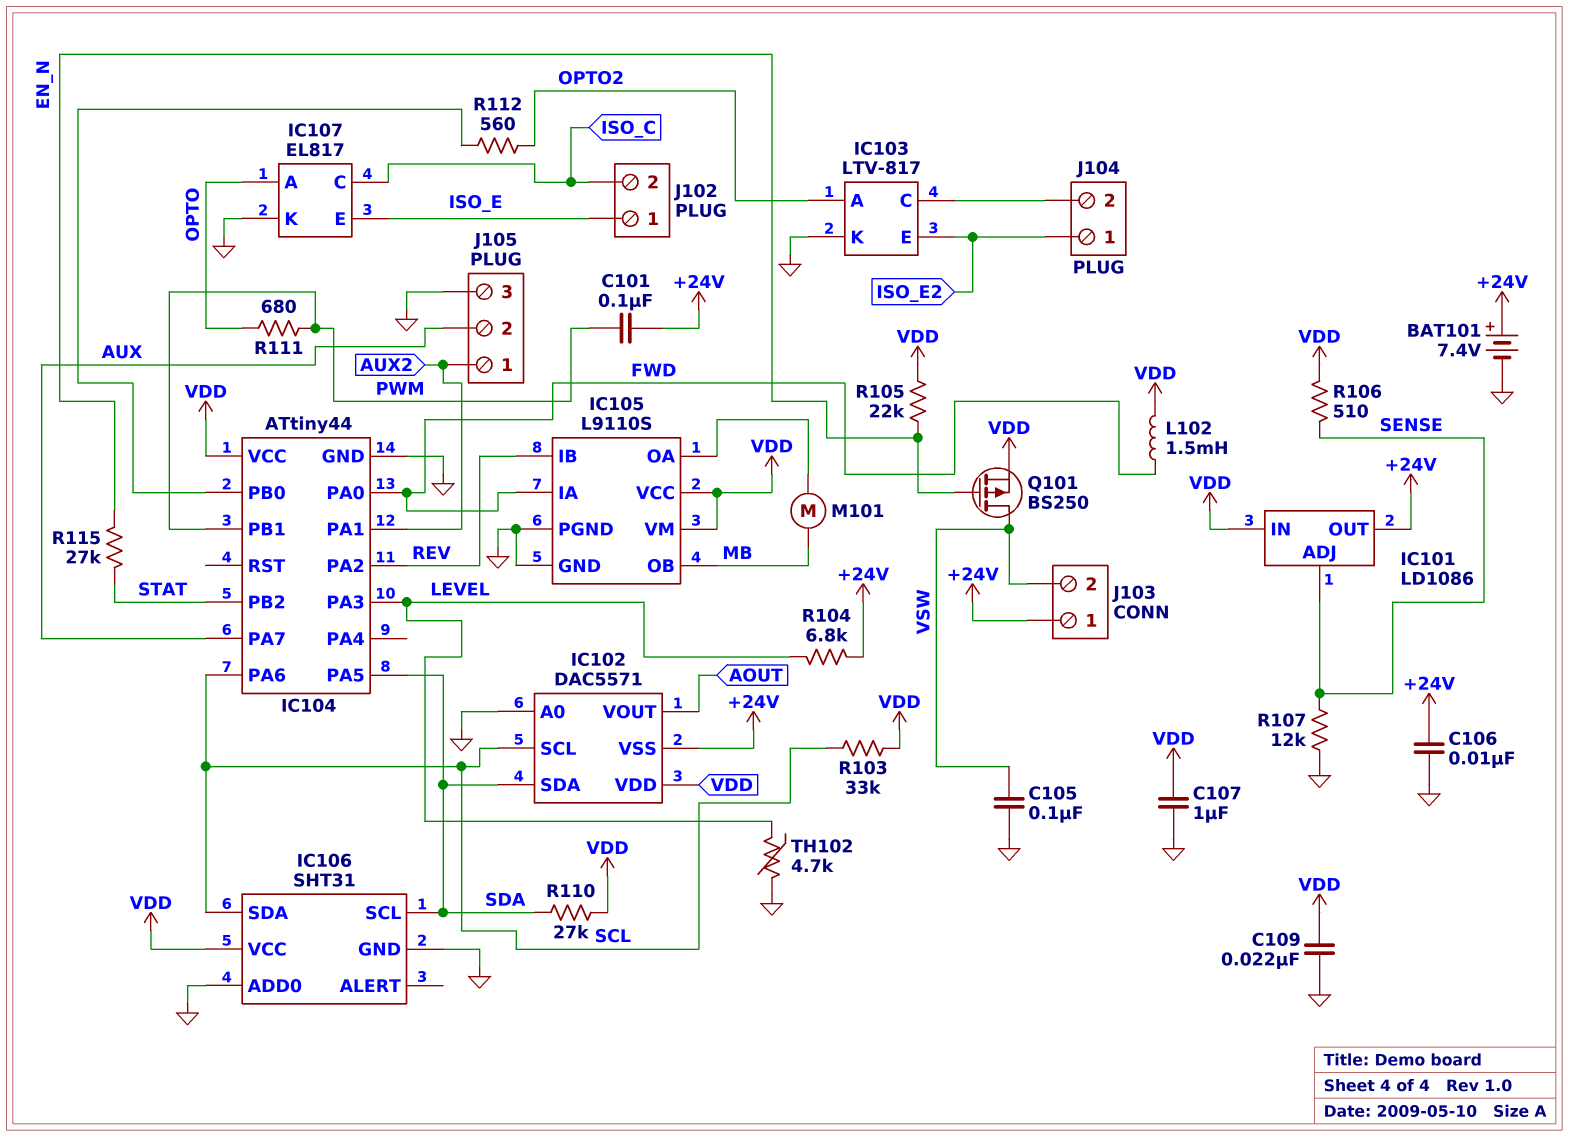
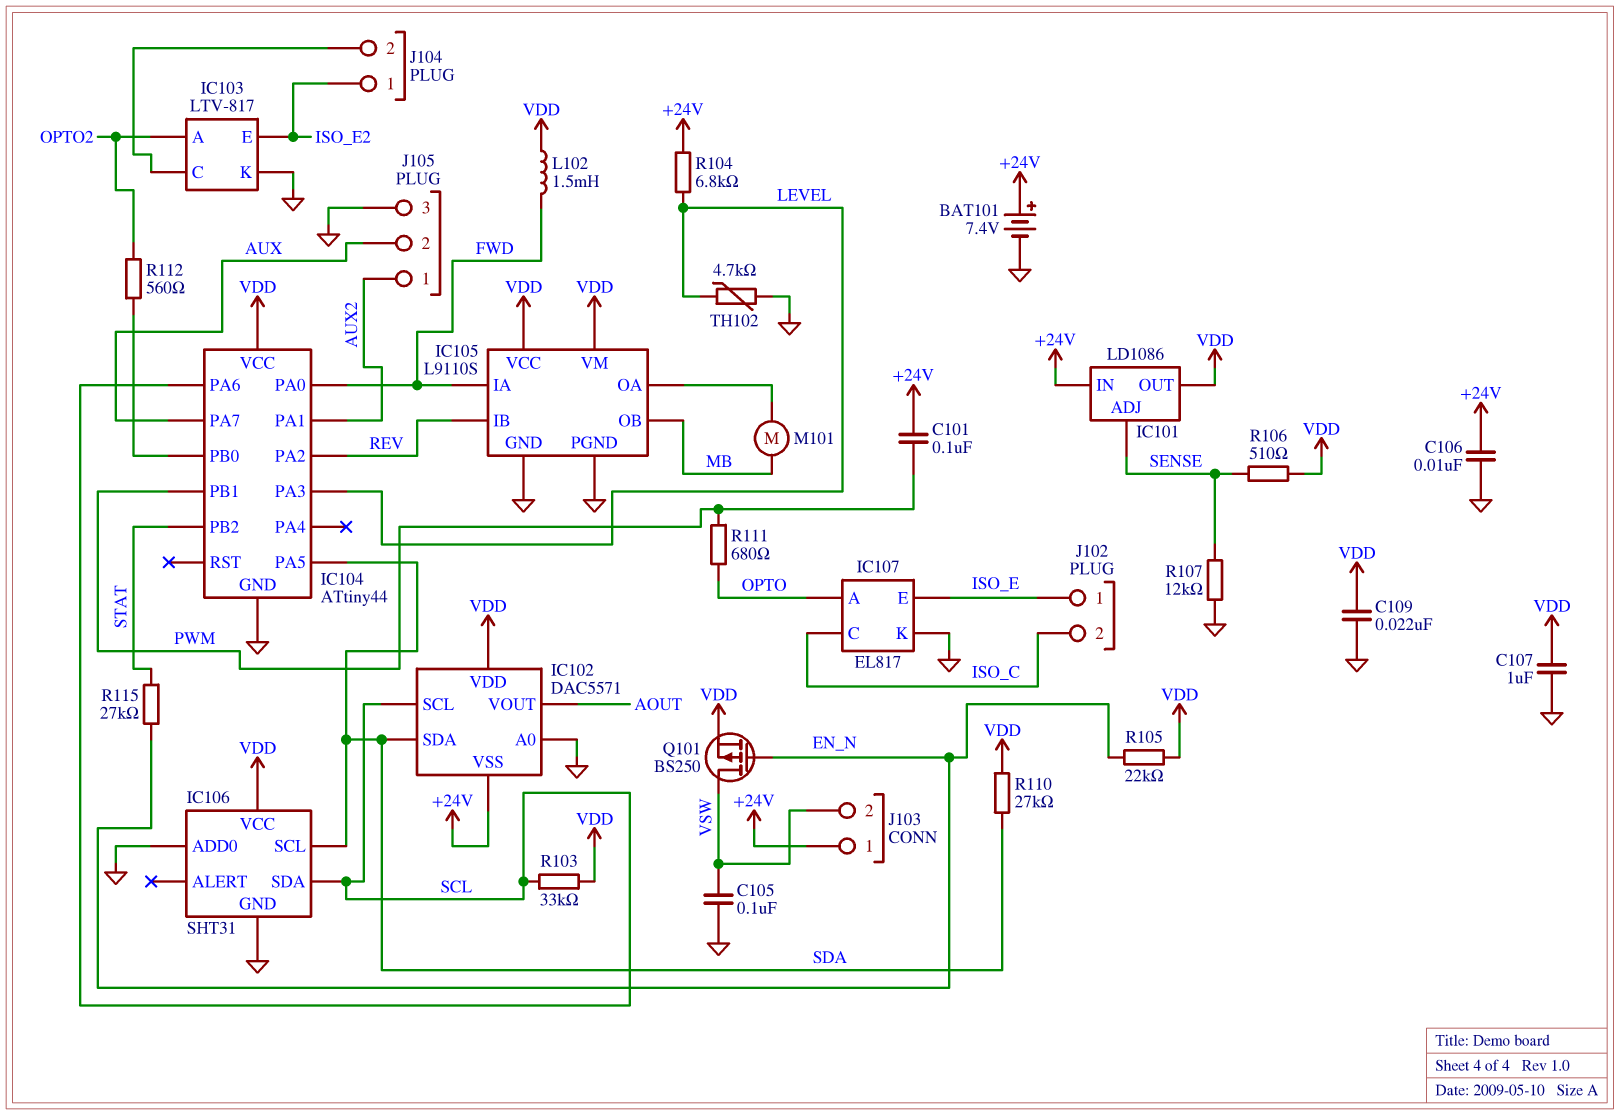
IC101 pin IN: VDD -> +24V
IC101 pin OUT: +24V -> VDD

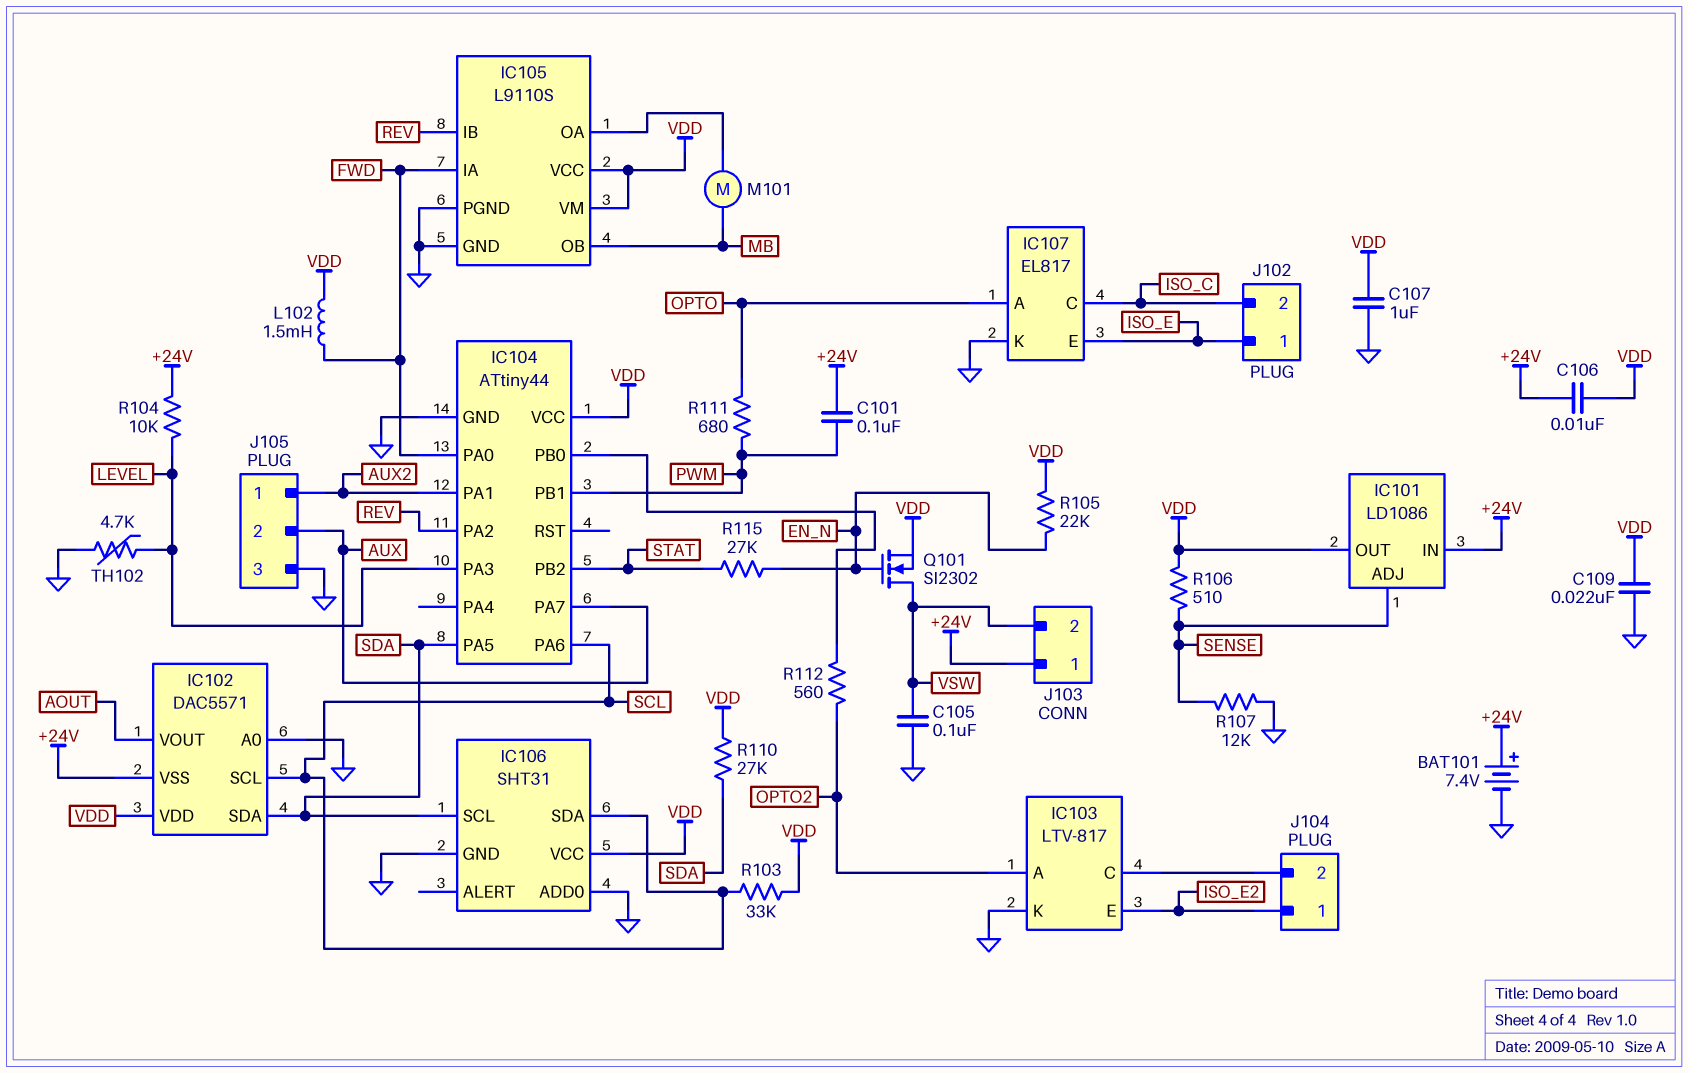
C106: 10nF (+24V, GND) -> 10nF (+24V, VDD)
Q101: PMOS BS250 (G EN_N, D VSW, S VDD) -> NMOS SI2302 (G EN_N, D VSW, S VDD)
R104: 6.8k (+24V, LEVEL) -> 10k (+24V, LEVEL)

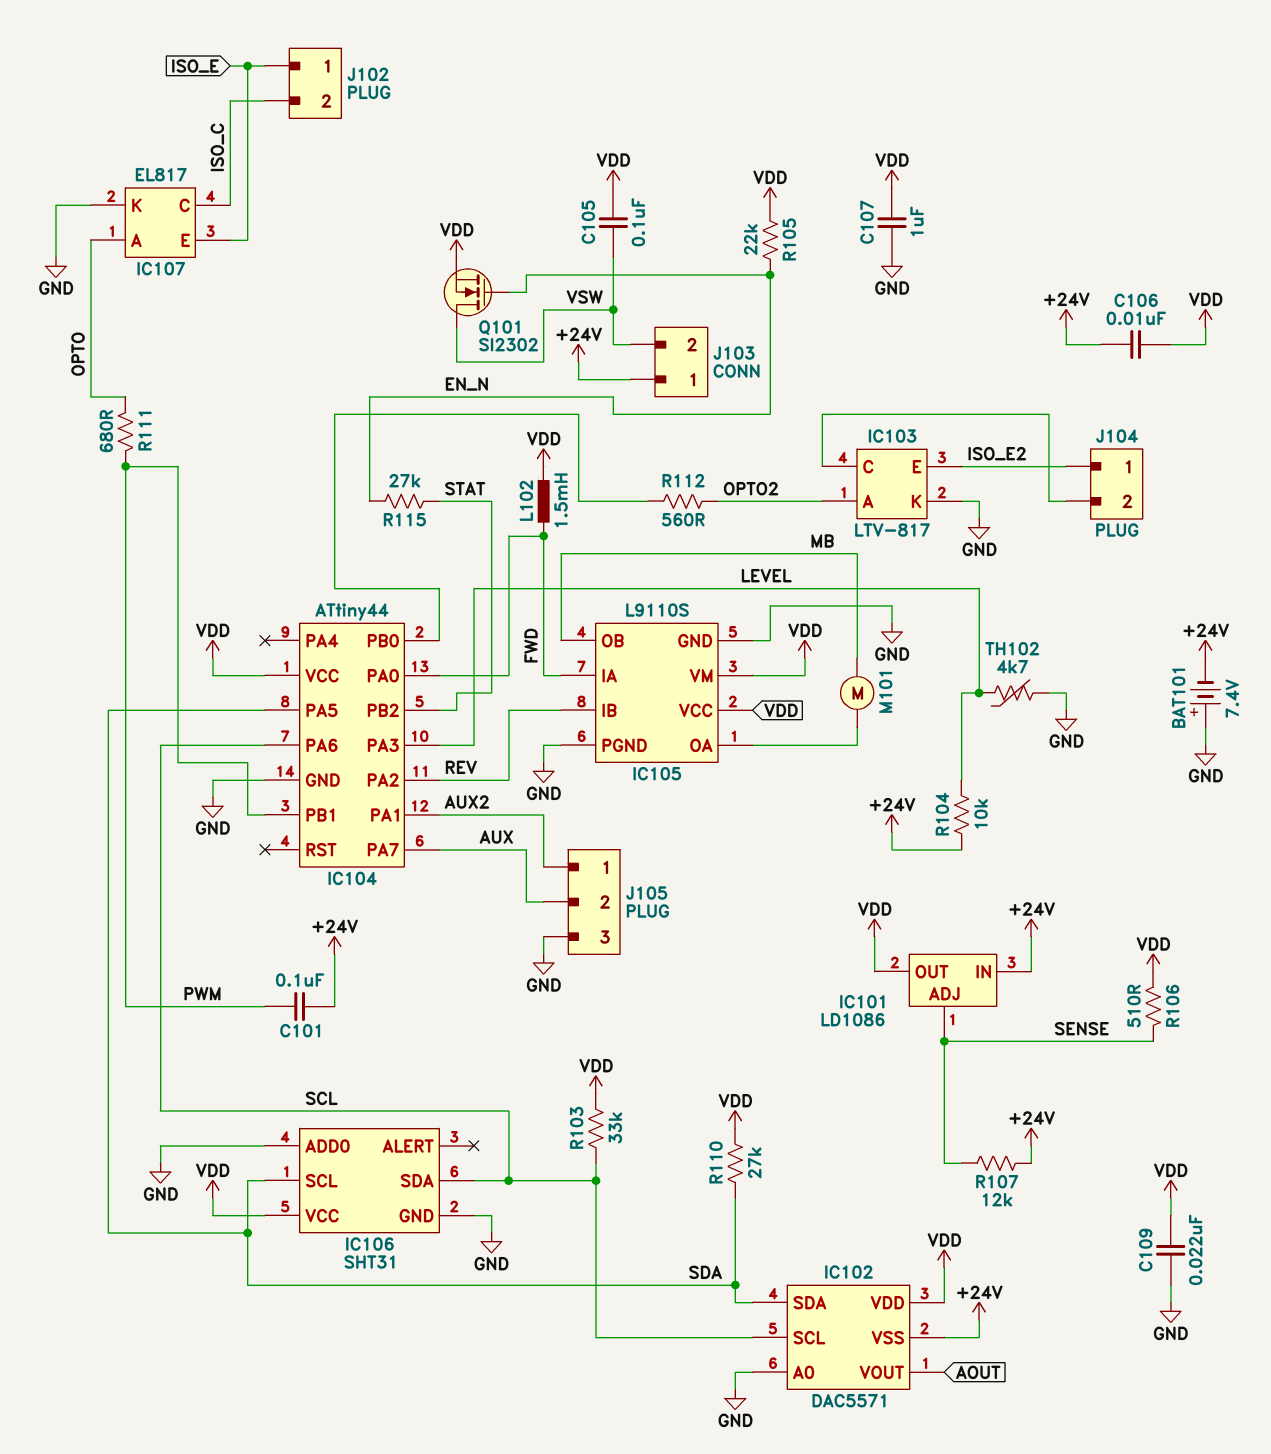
BAT101: 7.4V (plus +24V, minus GND) -> 7.4V (plus GND, minus +24V)
C105: 100nF (GND, VSW) -> 100nF (VDD, VSW)
R107: 12k (GND, SENSE) -> 12k (+24V, SENSE)

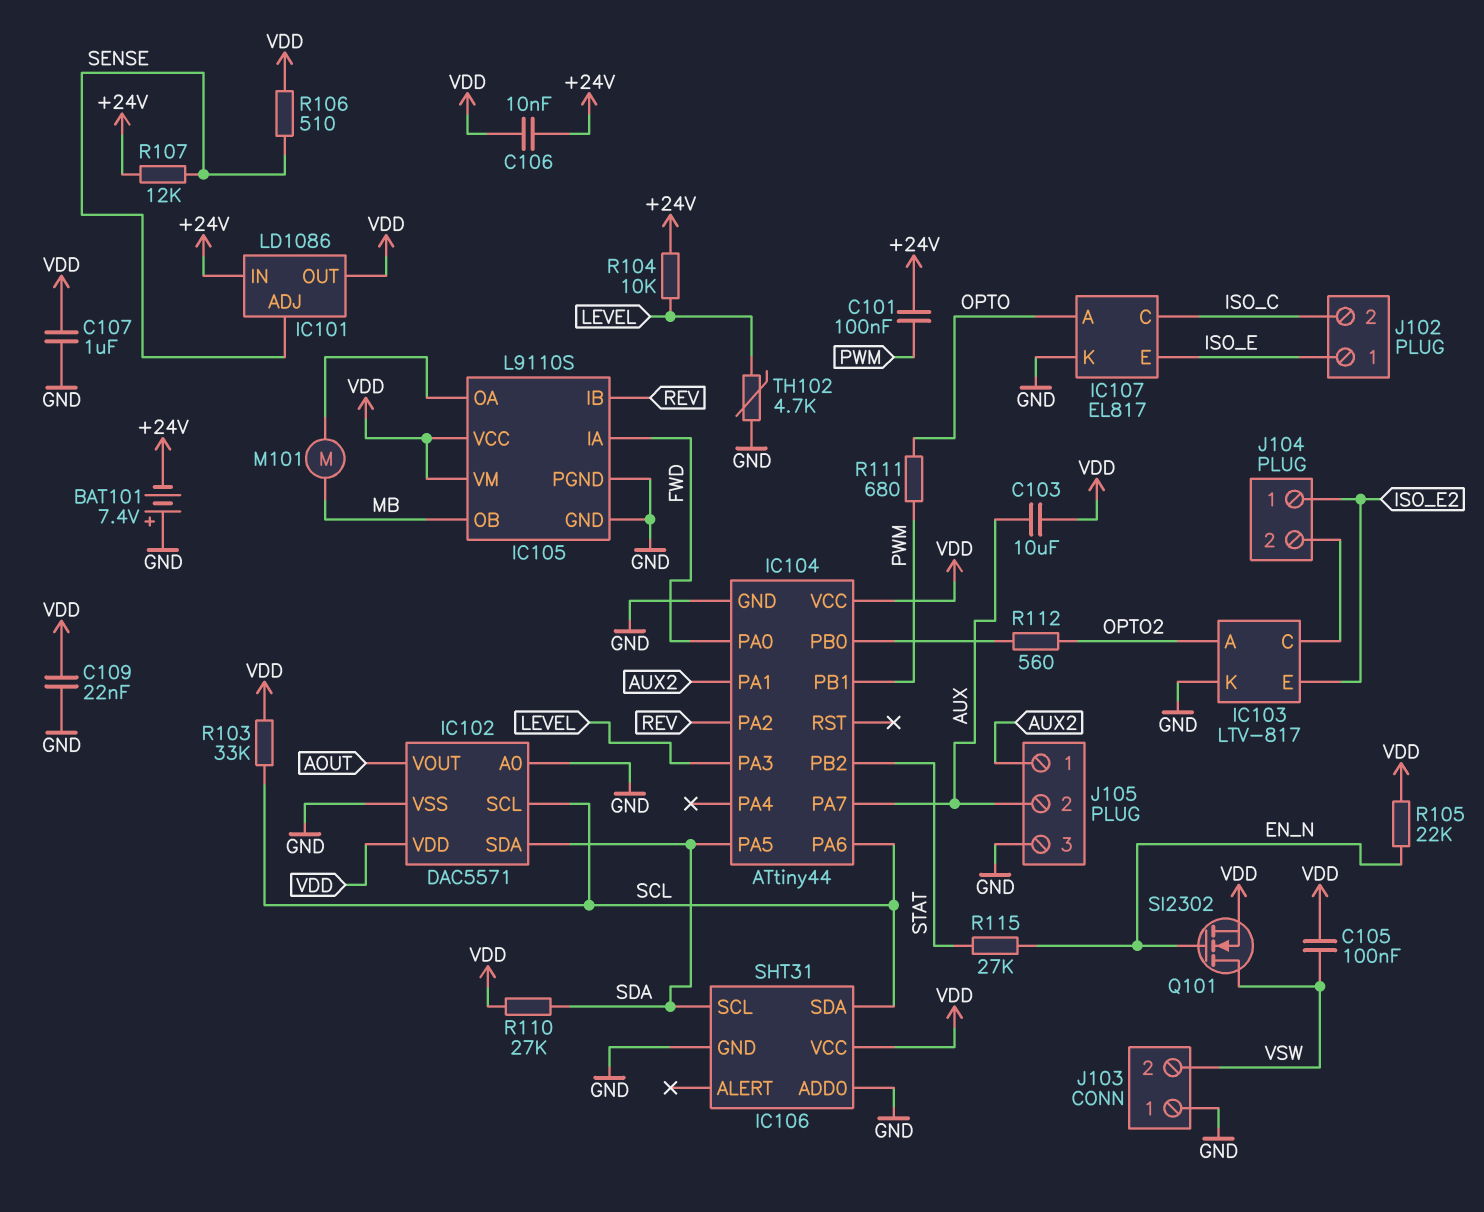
C103: none -> 10uF (AUX, VDD)
IC102 pin VSS: +24V -> GND
J103 pin 1: +24V -> GND
L102: 1.5mH (FWD, VDD) -> none

